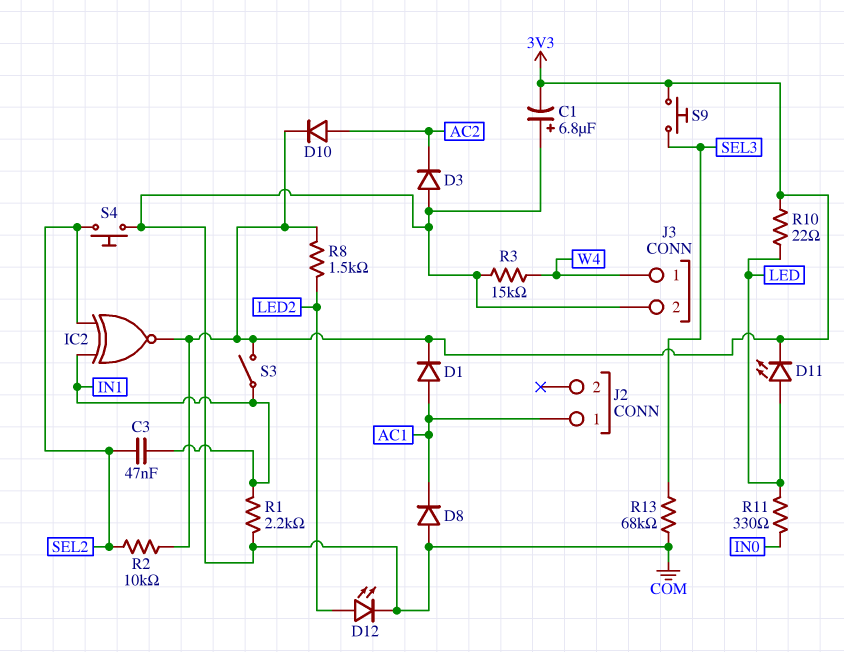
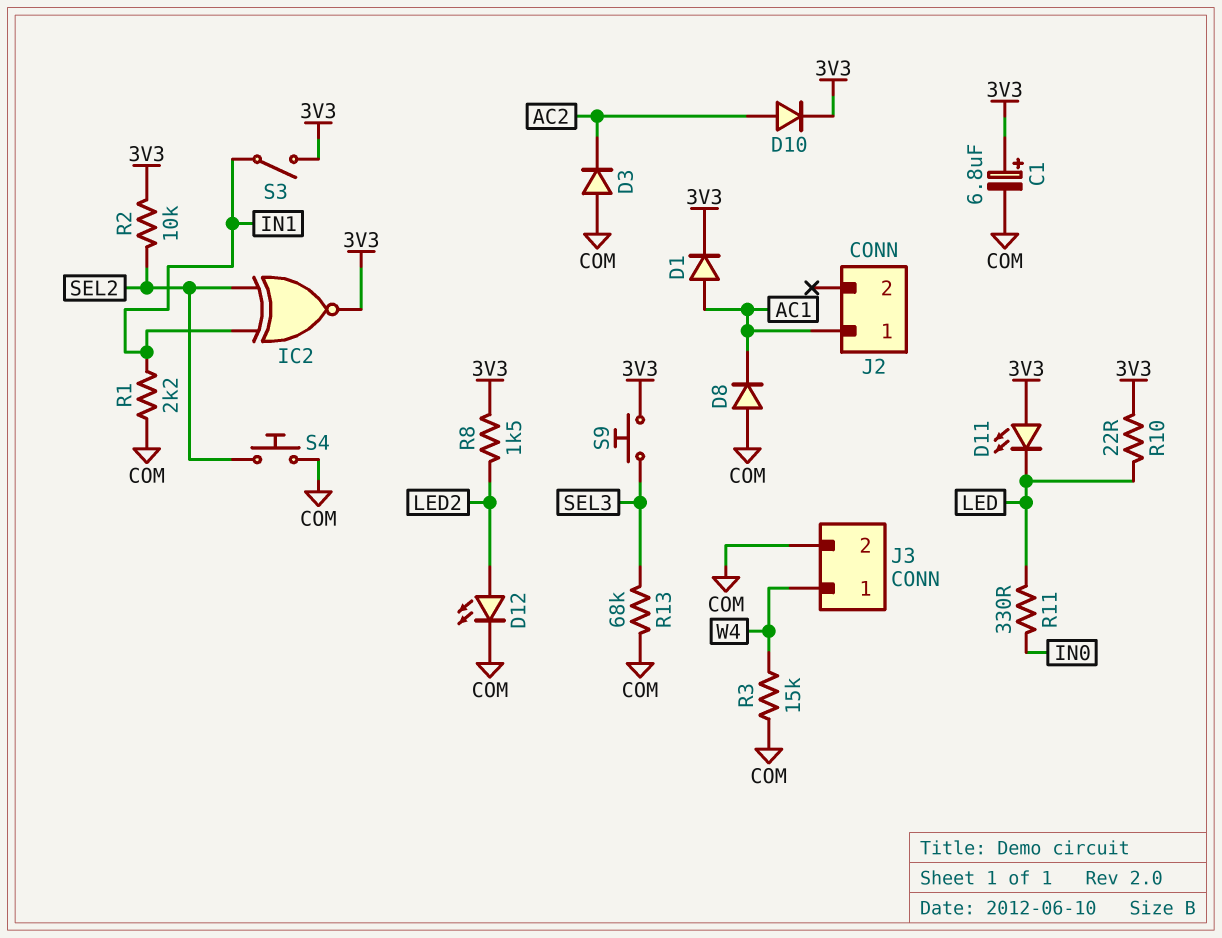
C1: 6.8uF (plus COM, minus 3V3) -> 6.8uF (plus 3V3, minus COM)
C3: 47nF (IN1, SEL2) -> none
D11: LED (A LED, K 3V3) -> LED (A 3V3, K LED)

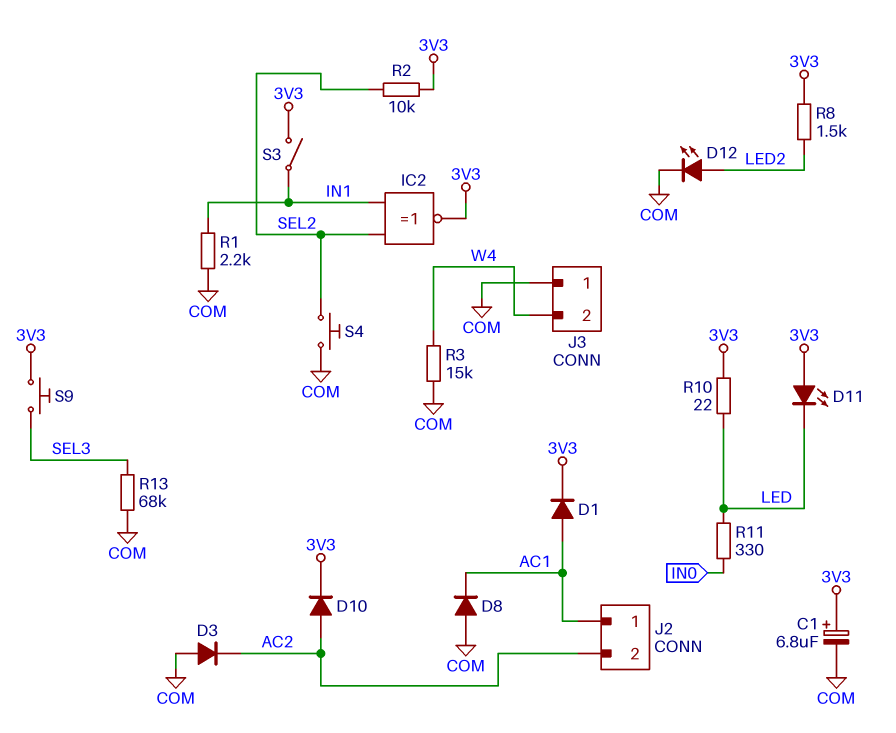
J2 pin 2: none -> AC2
J3 pin 1: W4 -> COM
J3 pin 2: COM -> W4

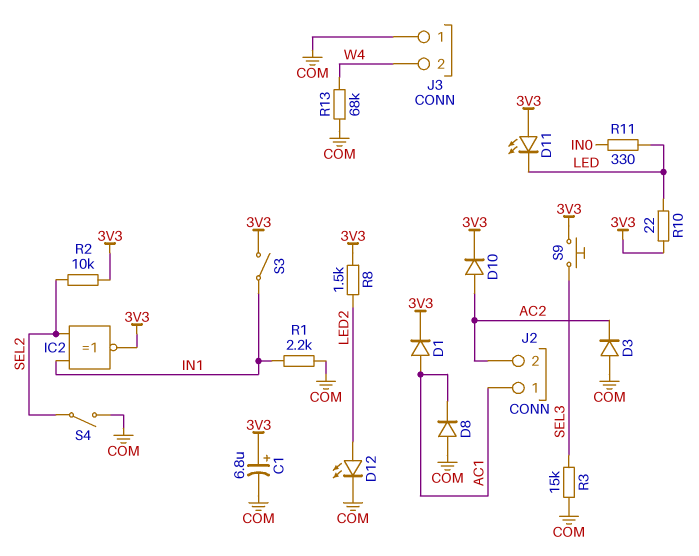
R3: 15k (COM, W4) -> 15k (COM, SEL3)
R13: 68k (COM, SEL3) -> 68k (COM, W4)
S4: button (COM, SEL2) -> switch (COM, SEL2)

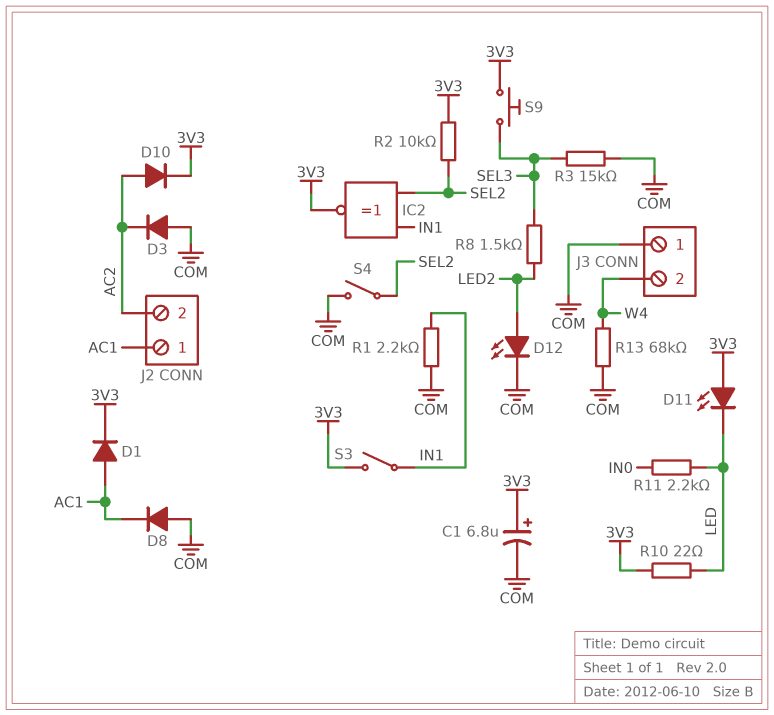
R8: 1.5k (3V3, LED2) -> 1.5k (LED2, SEL3)
R11: 330 (IN0, LED) -> 2.2k (IN0, LED)

